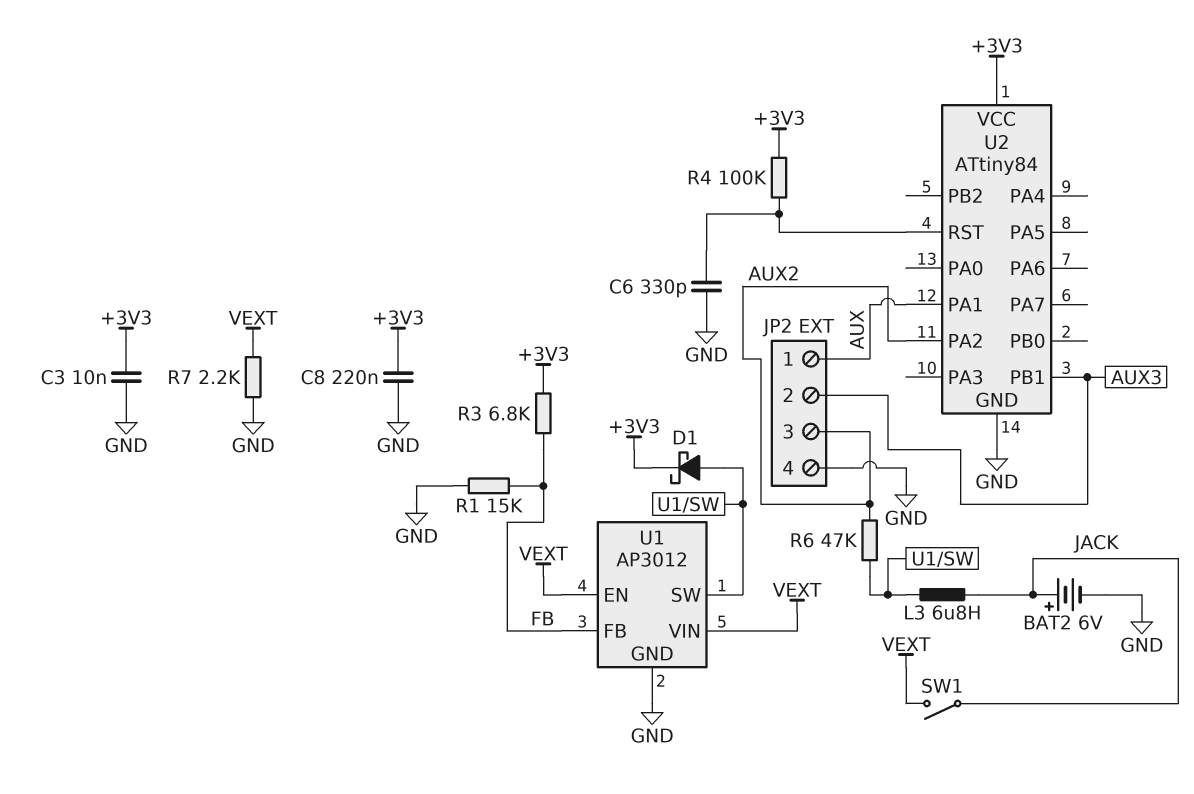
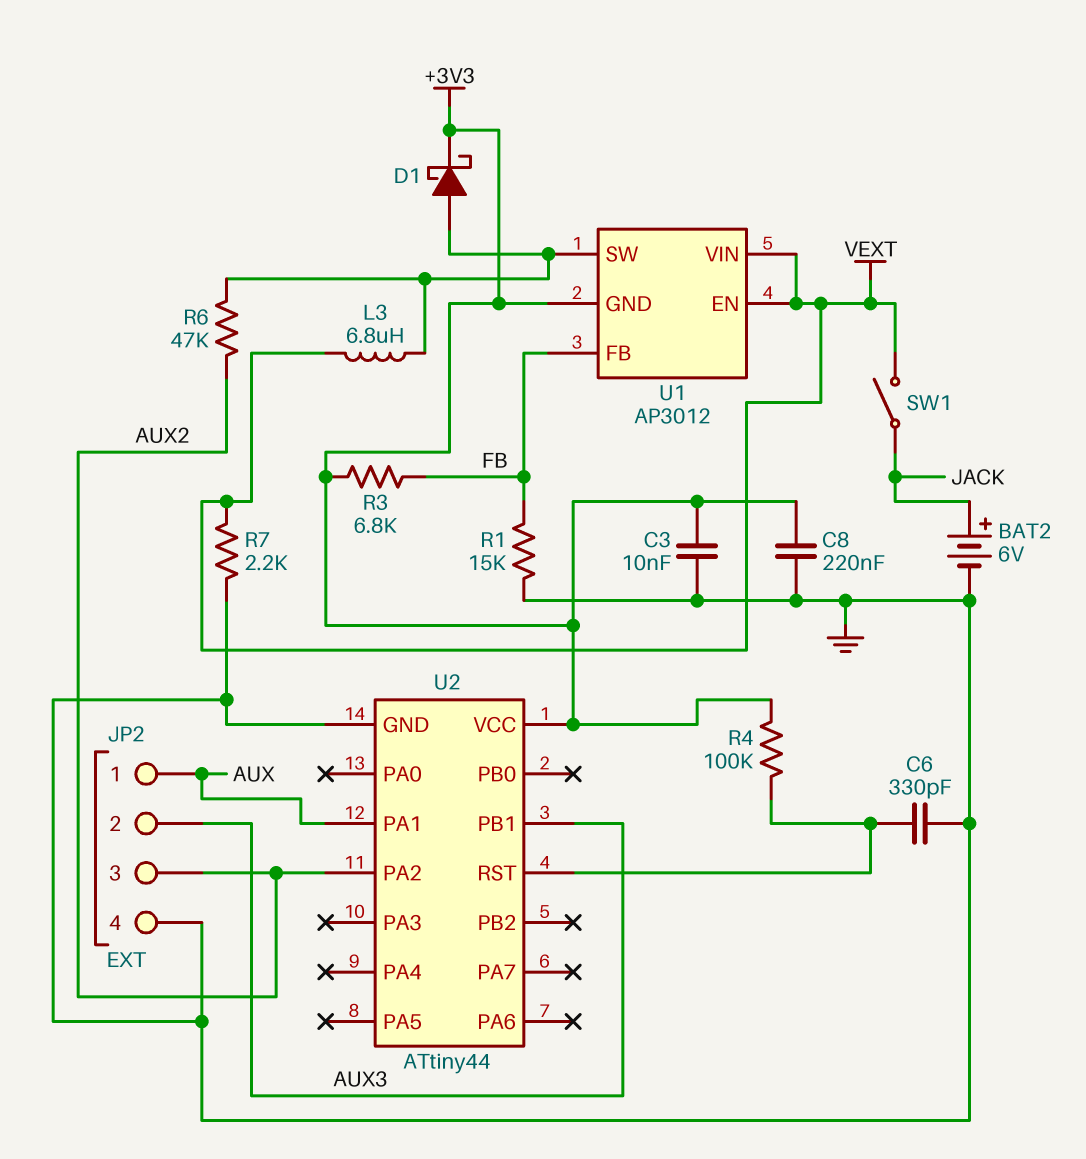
L3: 6.8uH (JACK, U1/SW) -> 6.8uH (U1/SW, VEXT)
U1 pin GND: GND -> +3V3
U2: ATtiny84 -> ATtiny44

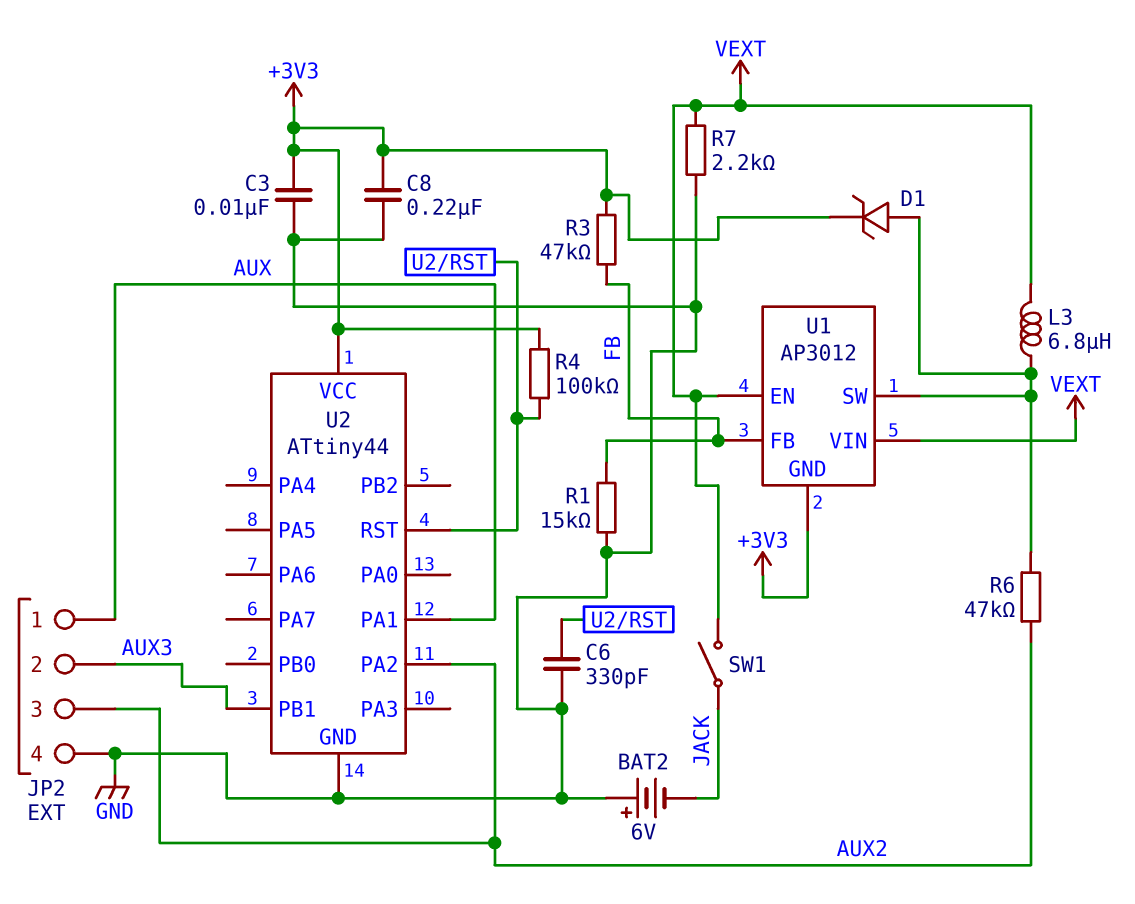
BAT2: 6V (plus JACK, minus GND) -> 6V (plus GND, minus JACK)
D1: schottky (A U1/SW, K +3V3) -> zener (A U1/SW, K +3V3)
R3: 6.8k (+3V3, FB) -> 47k (+3V3, FB)

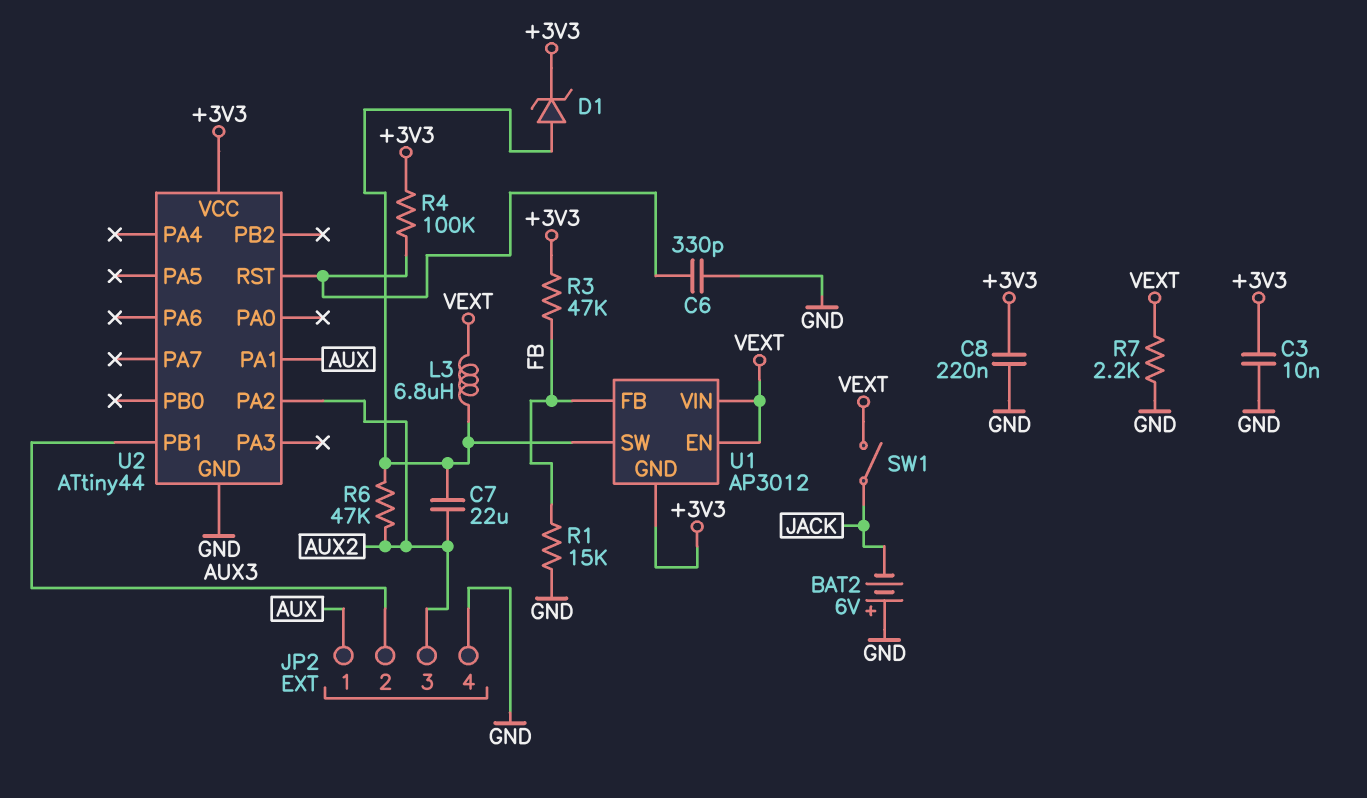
C7: none -> 22uF (AUX2, U1/SW)

